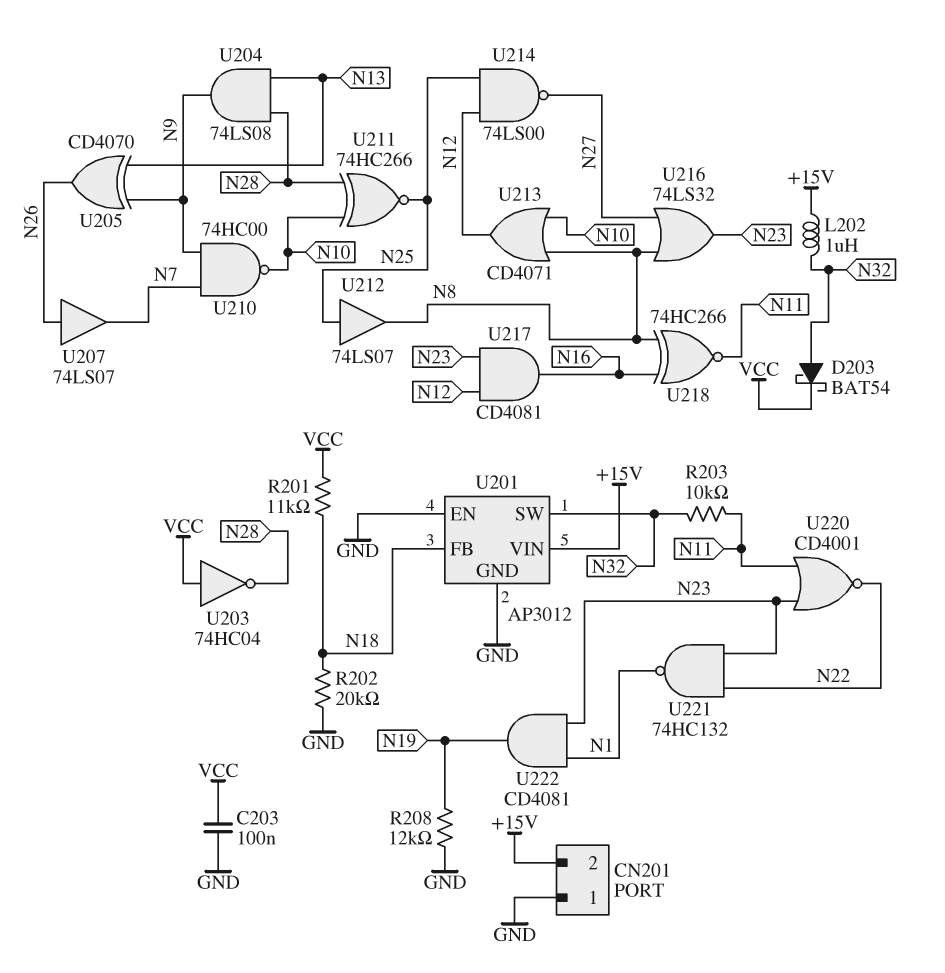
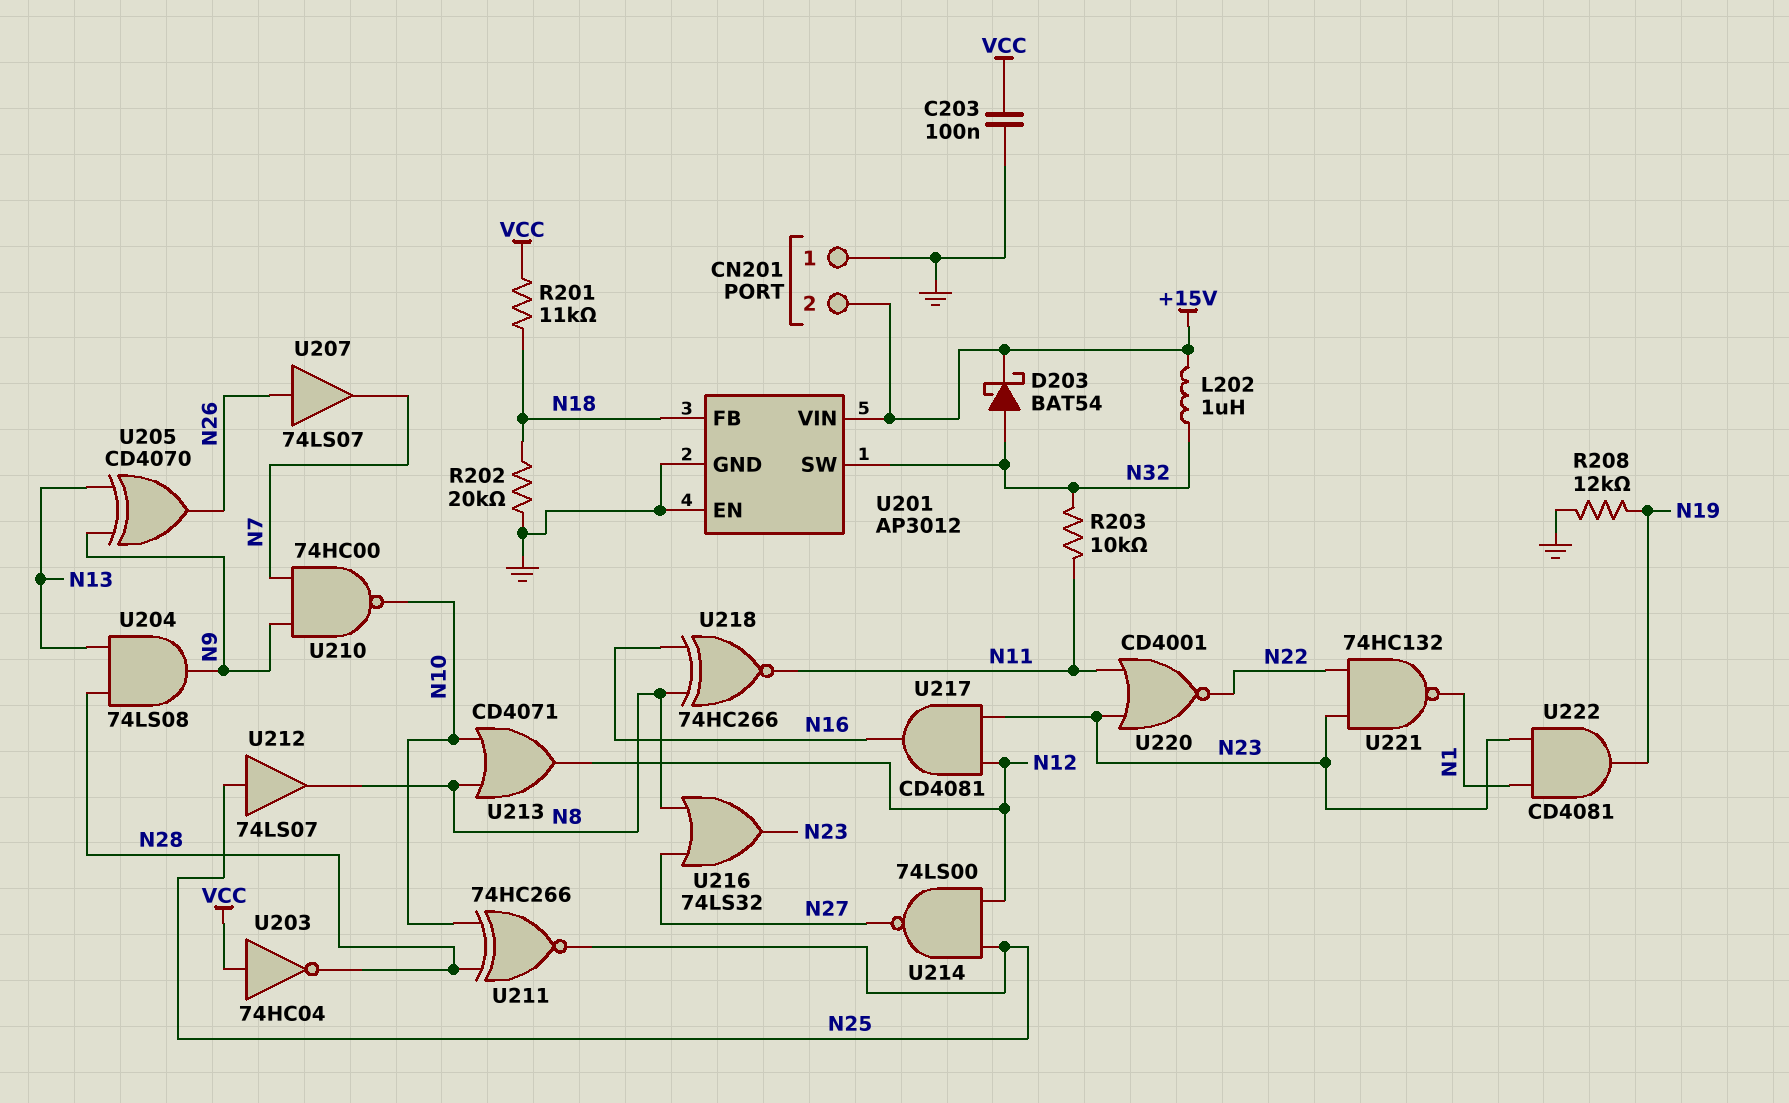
D203: schottky BAT54 (A N32, K VCC) -> schottky BAT54 (A N32, K +15V)

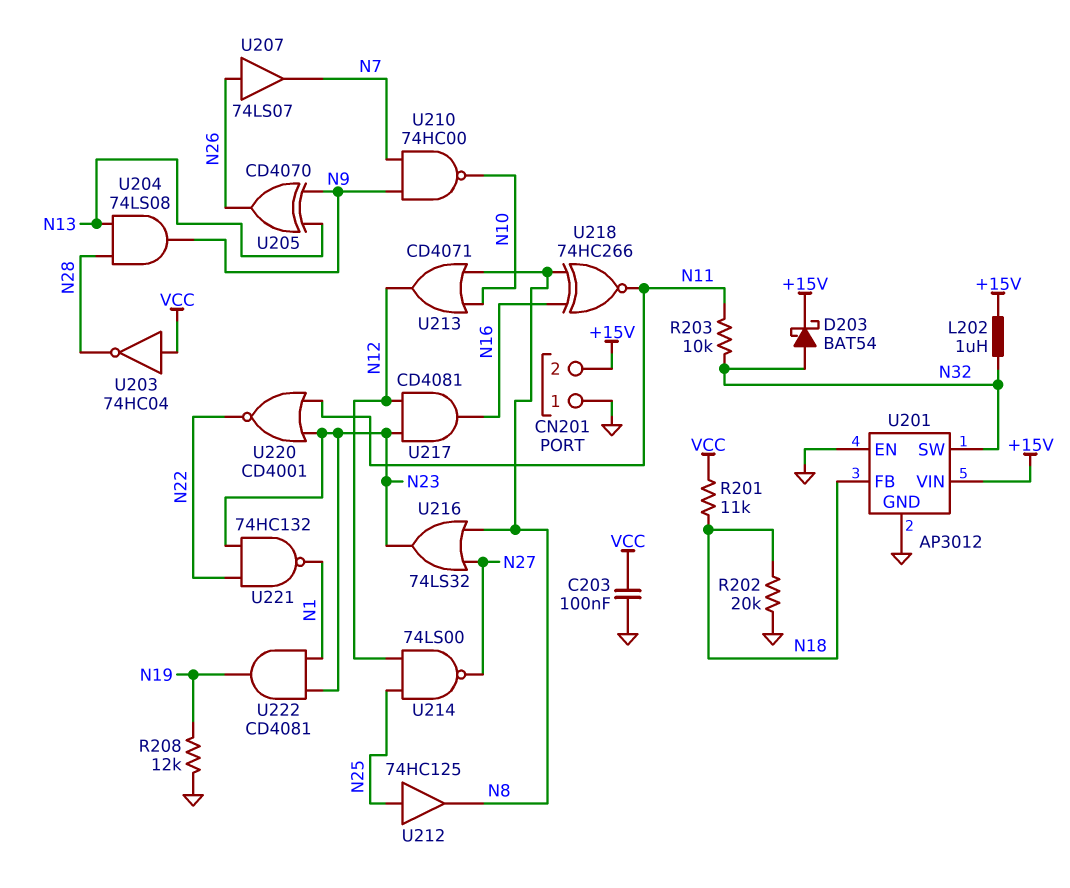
U211: XNOR 74HC266 (in N10, in N28, out N25) -> none
U212: buffer 74LS07 (in N25, out N8) -> buffer 74HC125 (in N25, out N8)

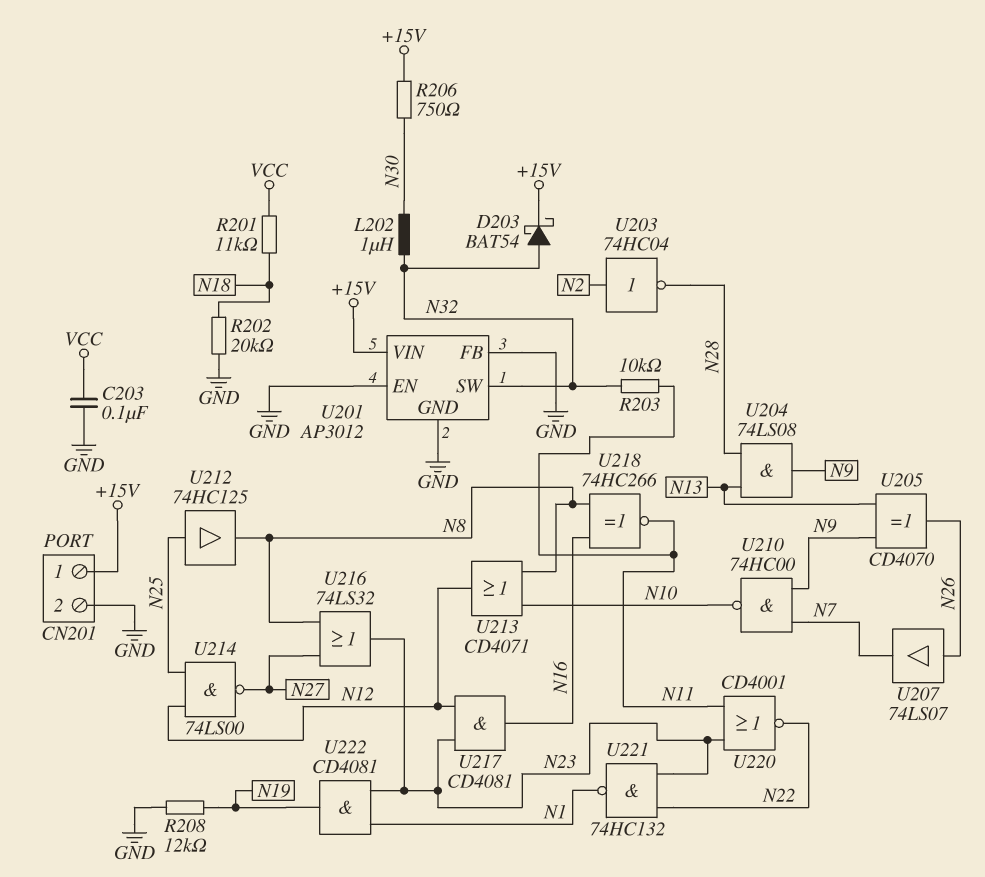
CN201 pin 1: GND -> +15V
CN201 pin 2: +15V -> GND
L202: 1uH (+15V, N32) -> 1uH (N30, N32)
R206: none -> 750 (+15V, N30)
U201 pin FB: N18 -> GND
U203: NOT 74HC04 (in VCC, out N28) -> NOT 74HC04 (in N2, out N28)

